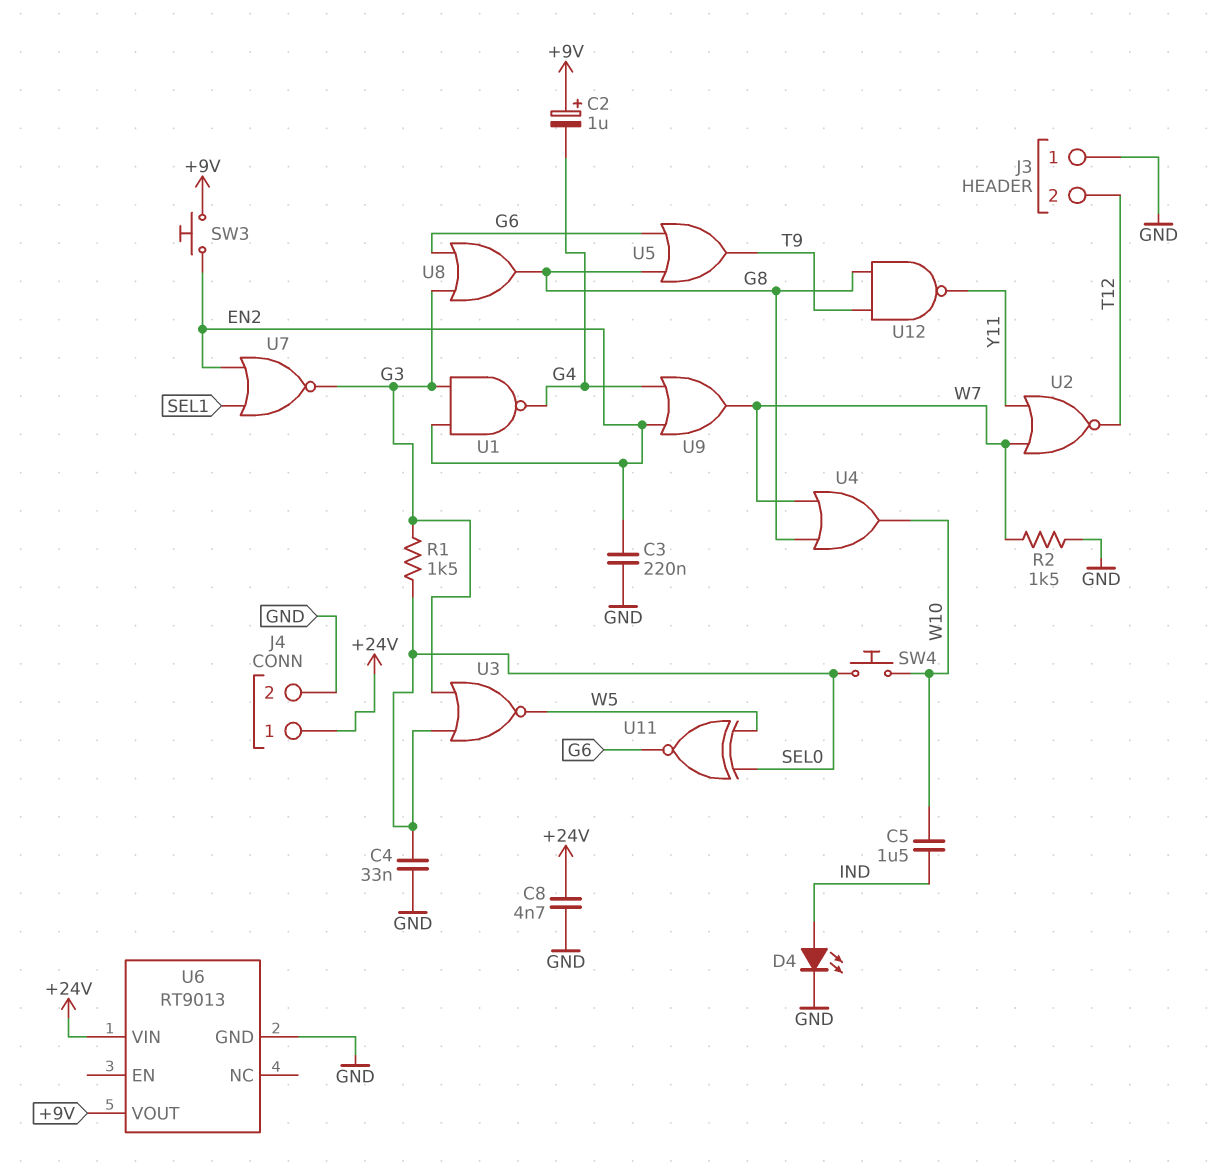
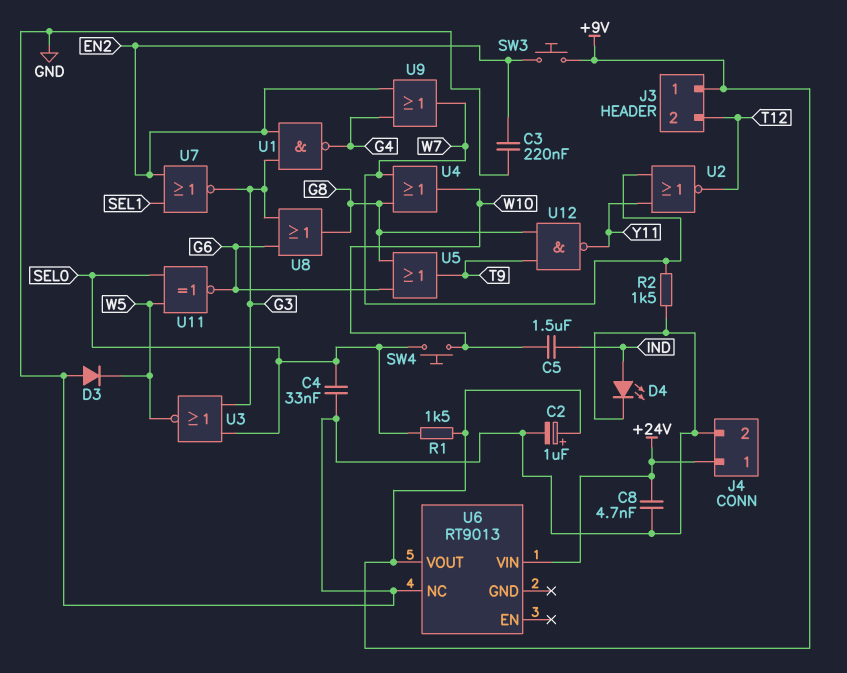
C2: 1uF (plus +9V, minus G4) -> 1uF (plus +9V, minus GND)
D3: none -> diode (A GND, K W5)
J3 pin 1: GND -> +9V
R1: 1.5k (G3, SEL0) -> 1.5k (+9V, SEL0)
U6 pin GND: GND -> none
U6 pin NC: none -> GND

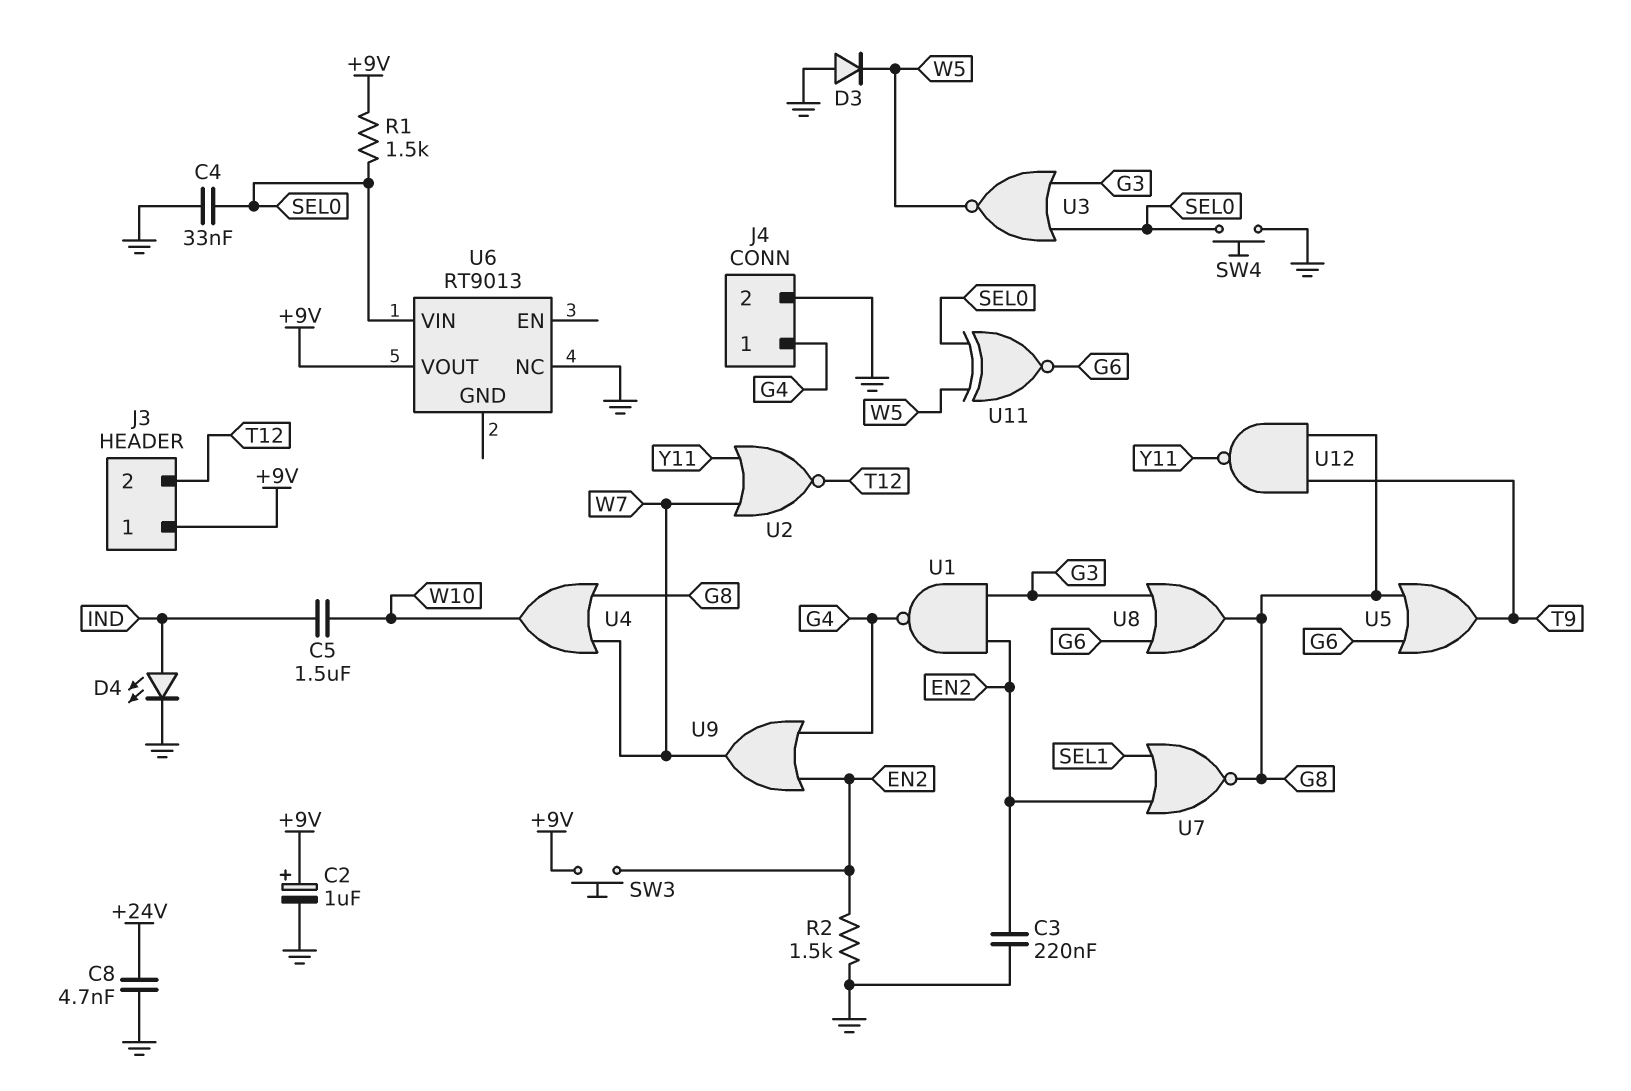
J4 pin 1: +24V -> G4
R2: 1.5k (GND, W7) -> 1.5k (EN2, GND)
SW4: button (SEL0, W10) -> button (GND, SEL0)
U6 pin VIN: +24V -> SEL0
U7: NOR (in EN2, in SEL1, out G3) -> NOR (in EN2, in SEL1, out G8)

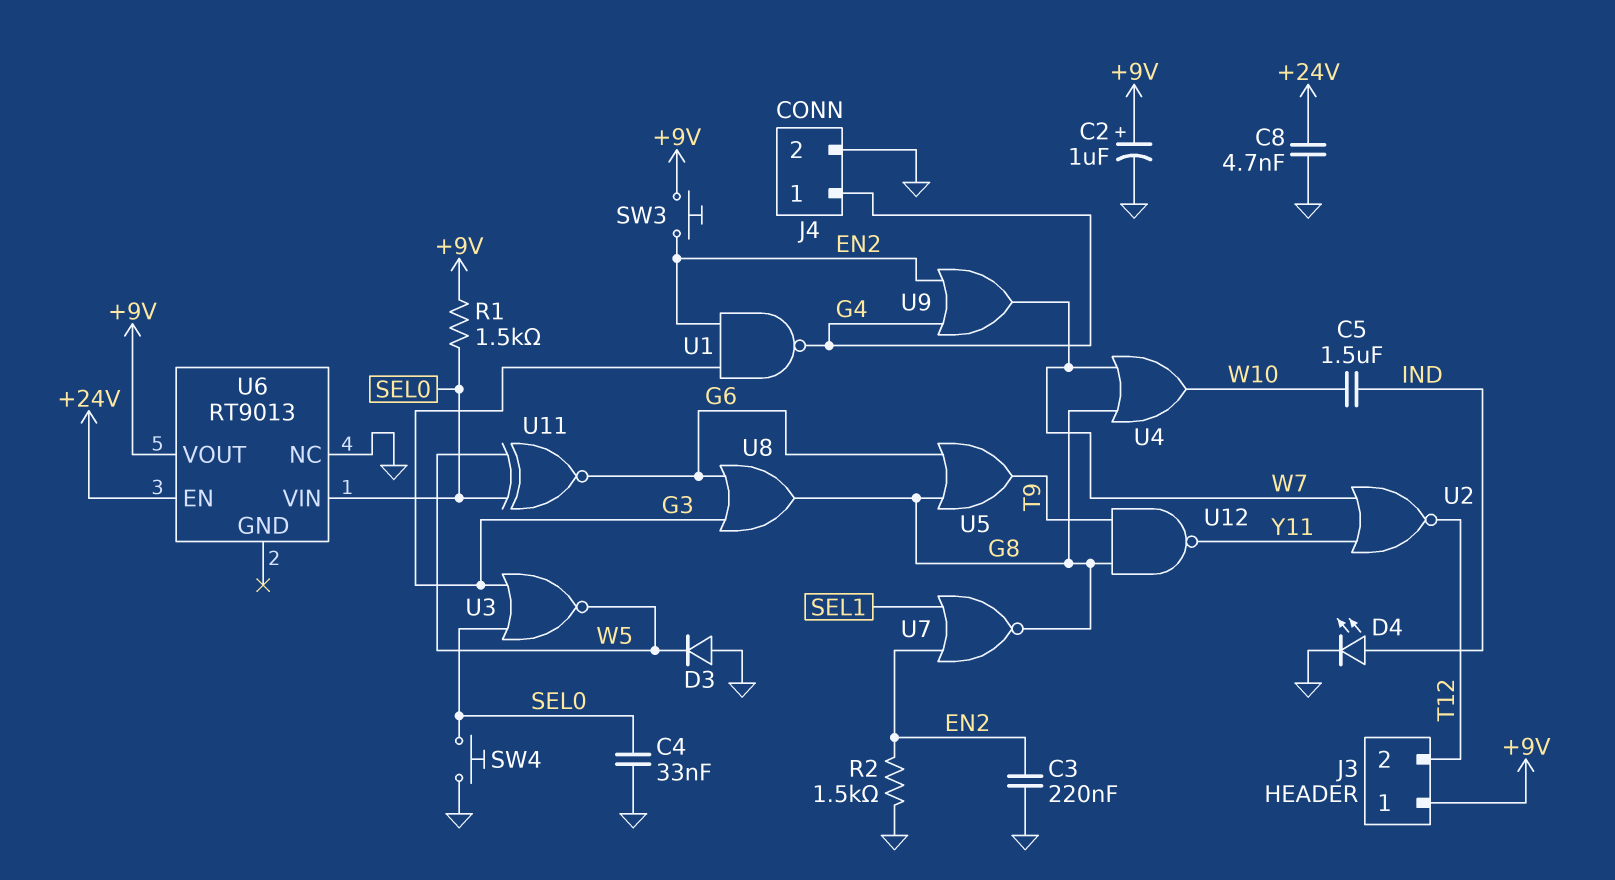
U6 pin EN: none -> +24V

